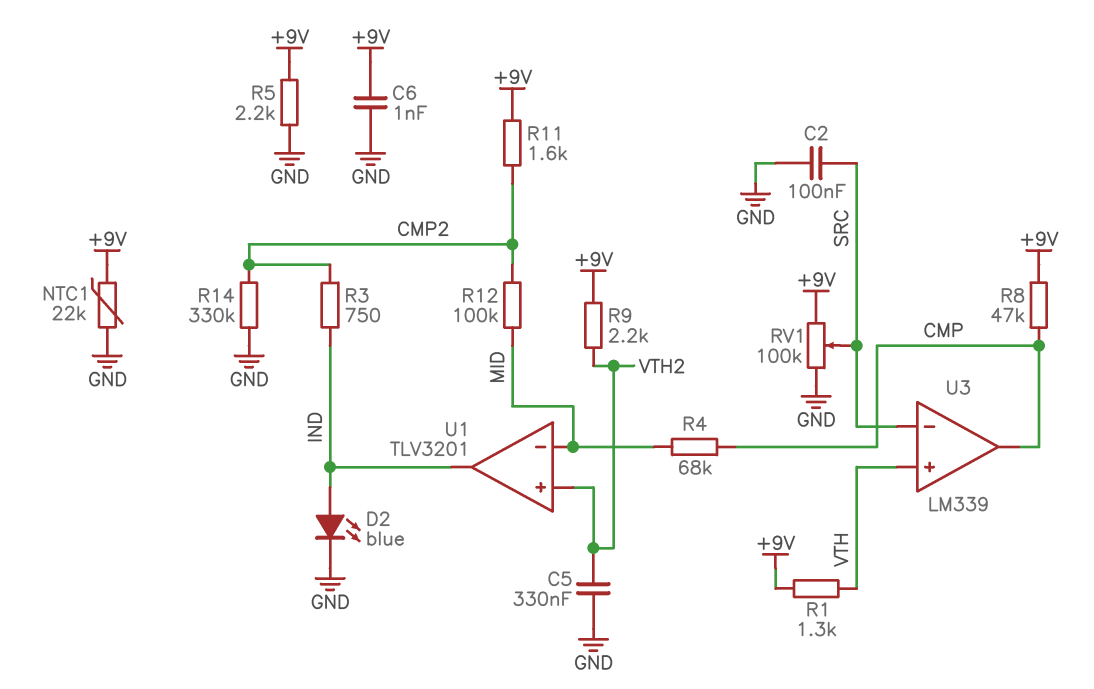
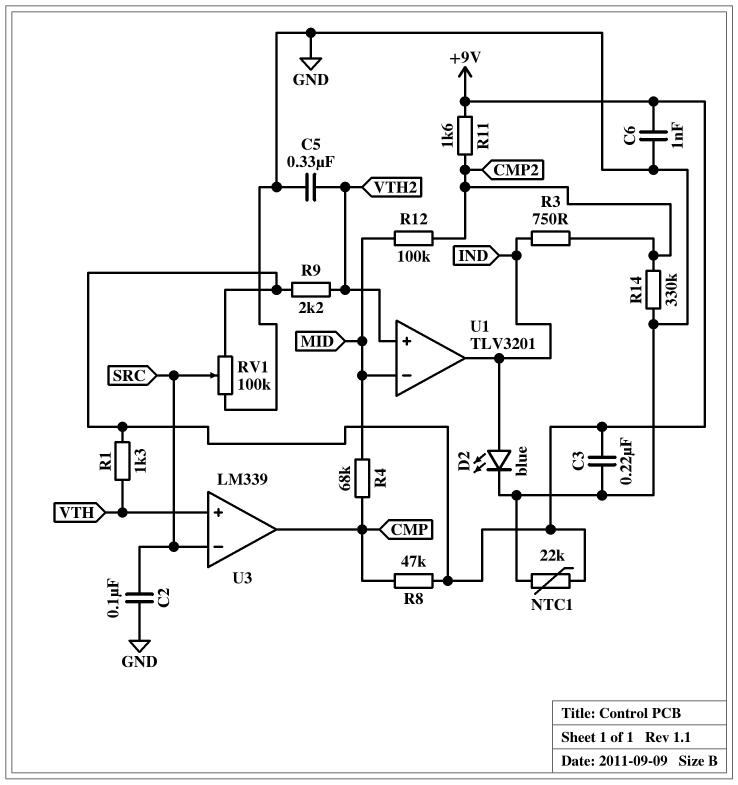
C3: none -> 220nF (+9V, GND)
R5: 2.2k (+9V, GND) -> none

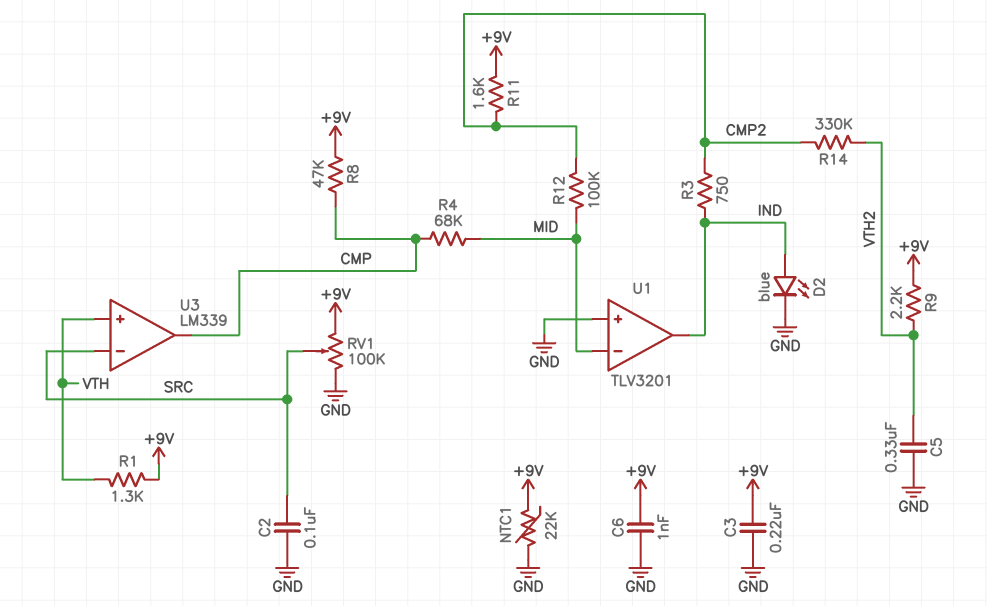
R14: 330k (CMP2, GND) -> 330k (CMP2, VTH2)
U1 pin in+: VTH2 -> GND

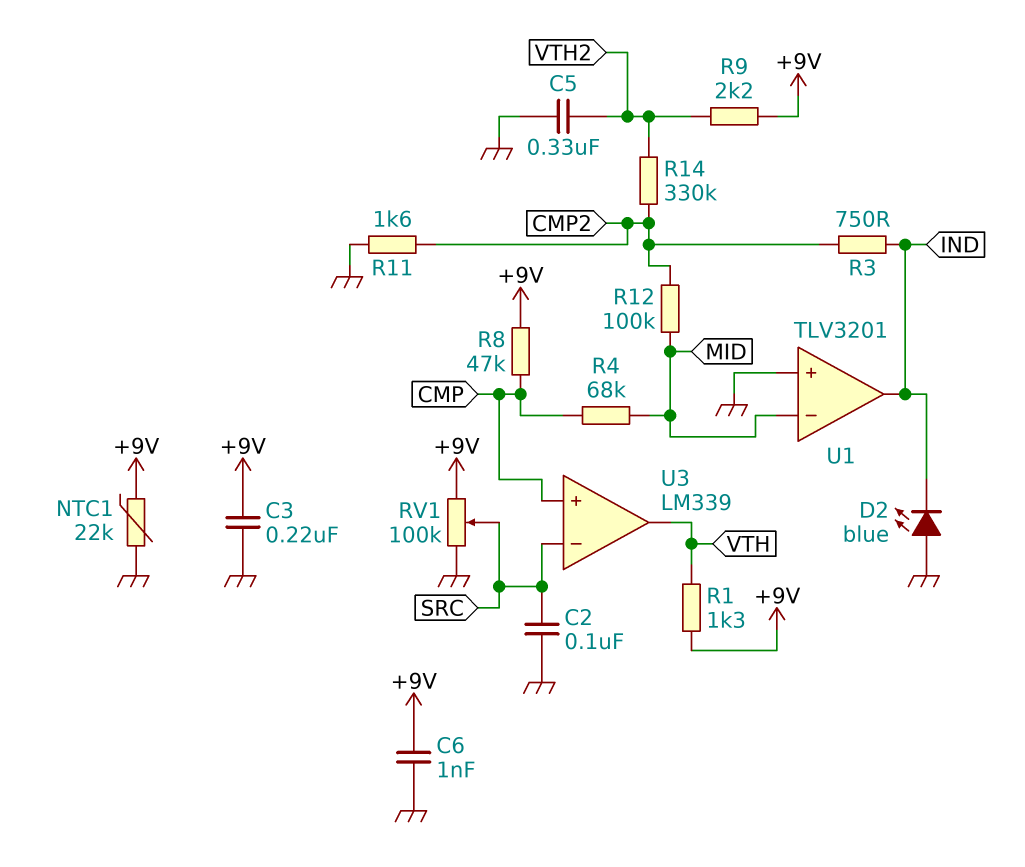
D2: LED blue (A IND, K GND) -> LED blue (A GND, K IND)
R11: 1.6k (+9V, CMP2) -> 1.6k (CMP2, GND)
U3 pin in+: VTH -> CMP
U3 pin out: CMP -> VTH

